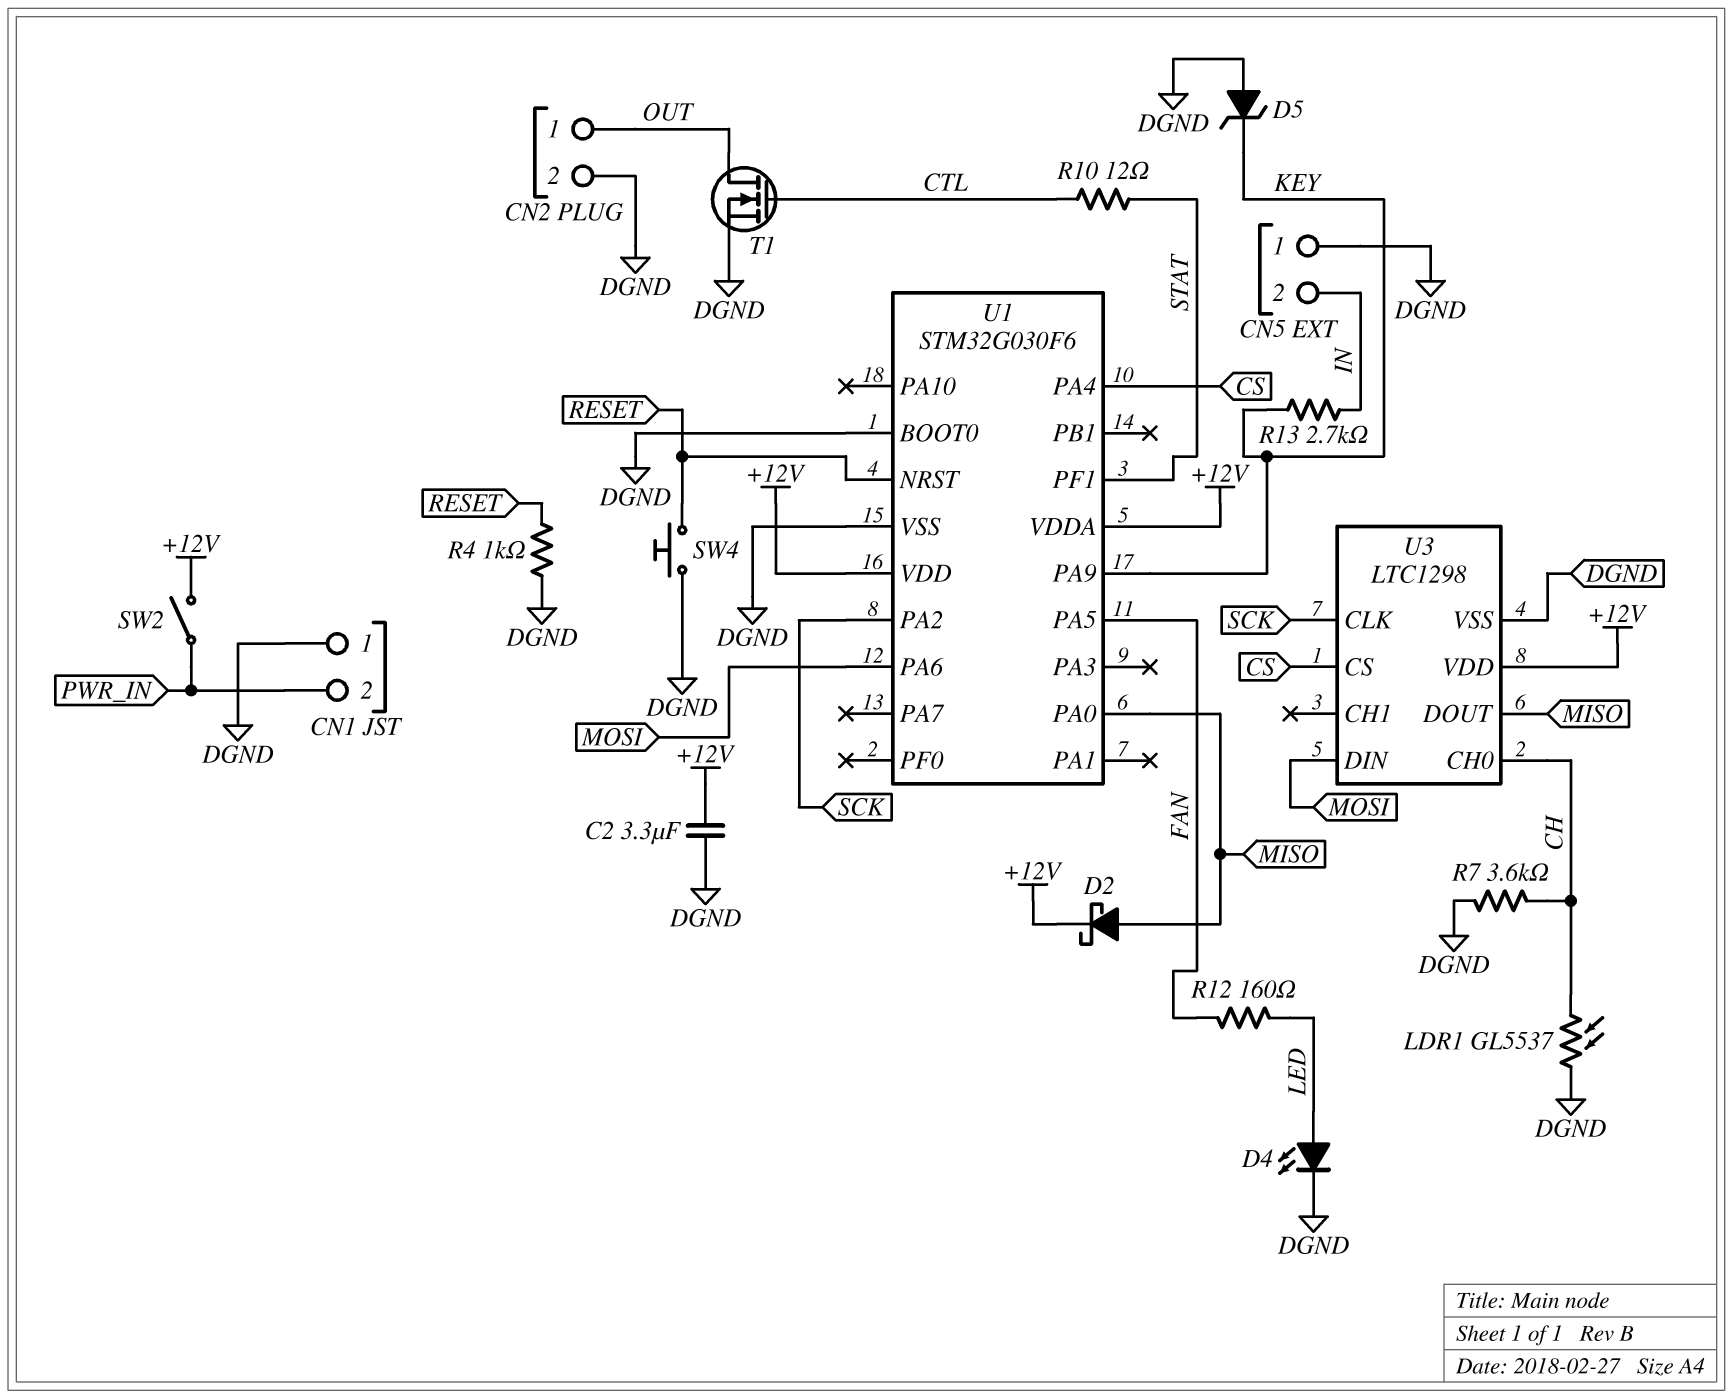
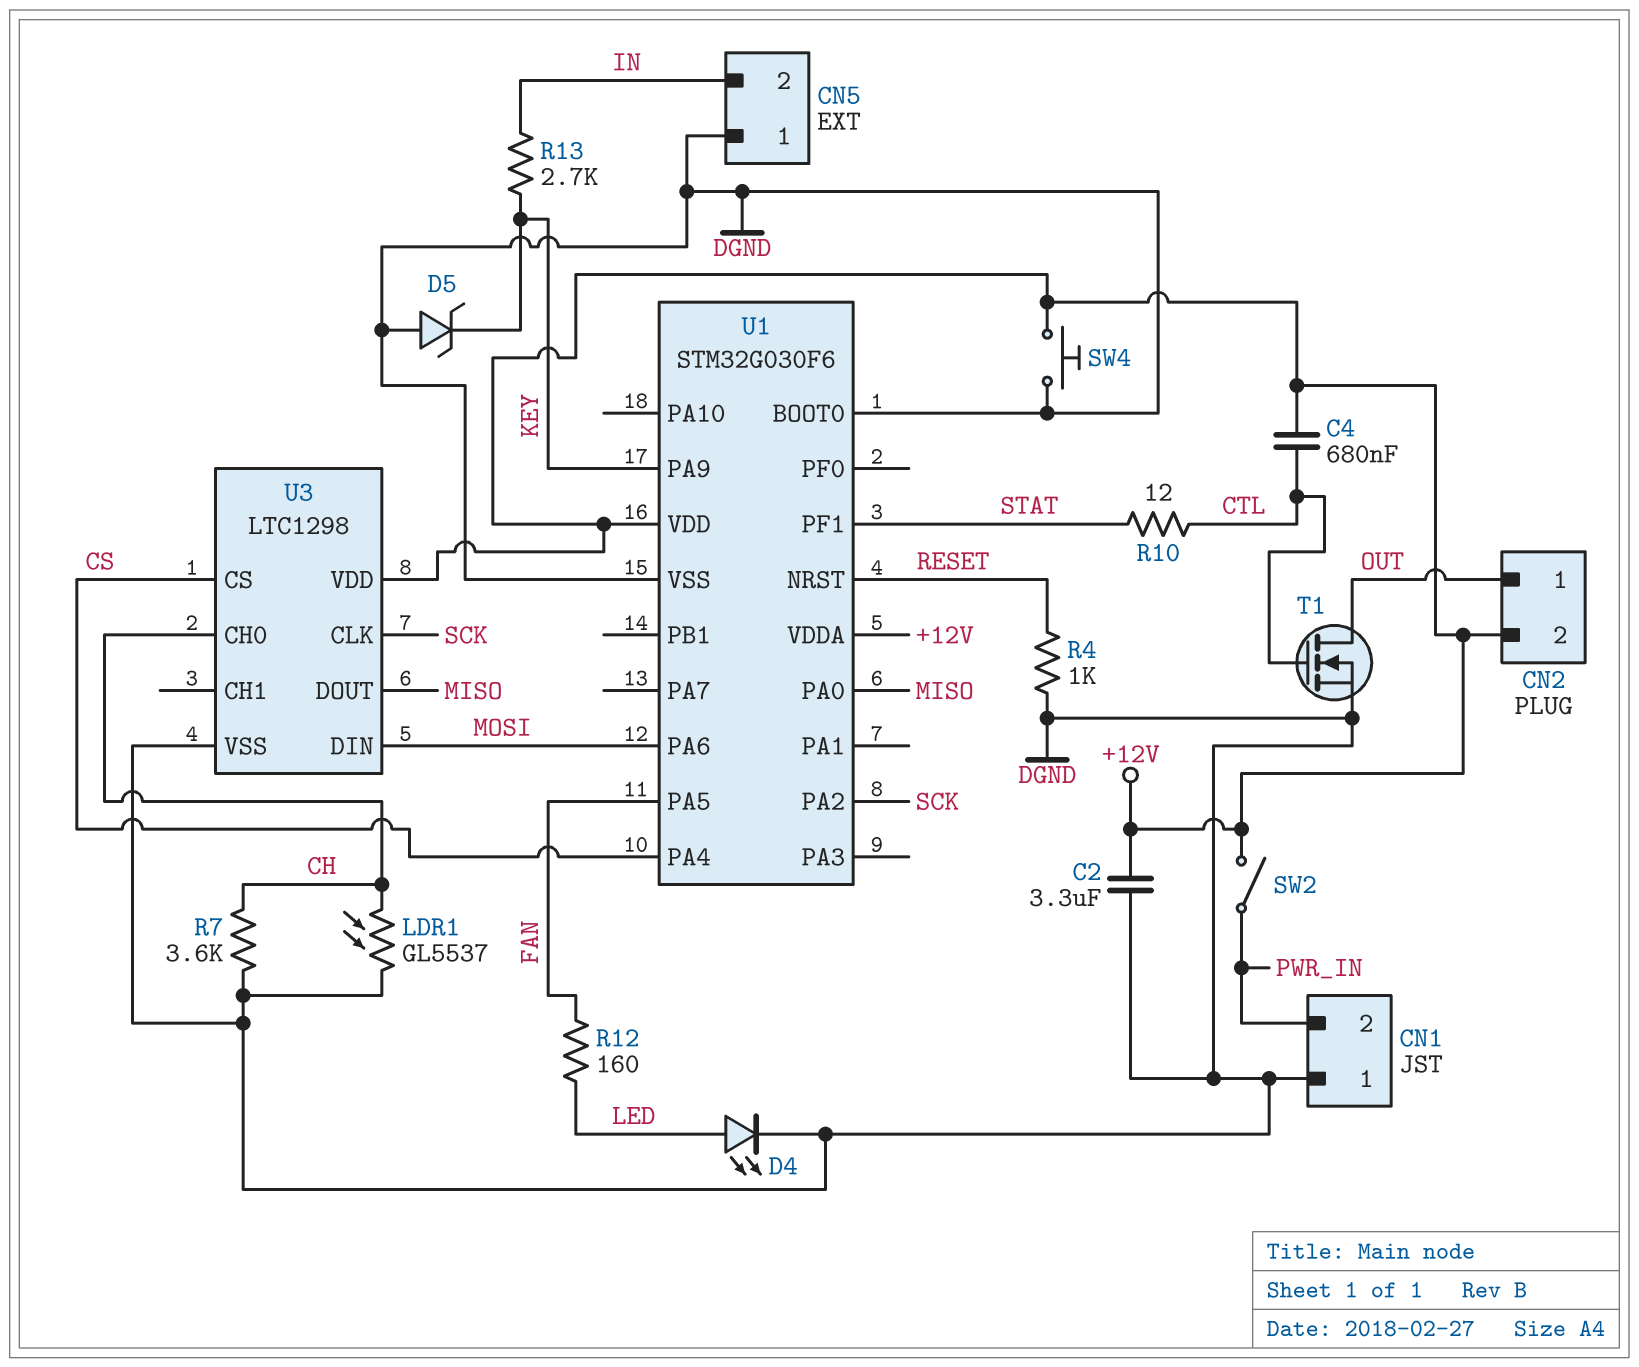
C4: none -> 680nF (+12V, CTL)
CN2 pin 2: DGND -> +12V
D2: schottky (A MISO, K +12V) -> none
SW4: button (DGND, RESET) -> button (+12V, DGND)

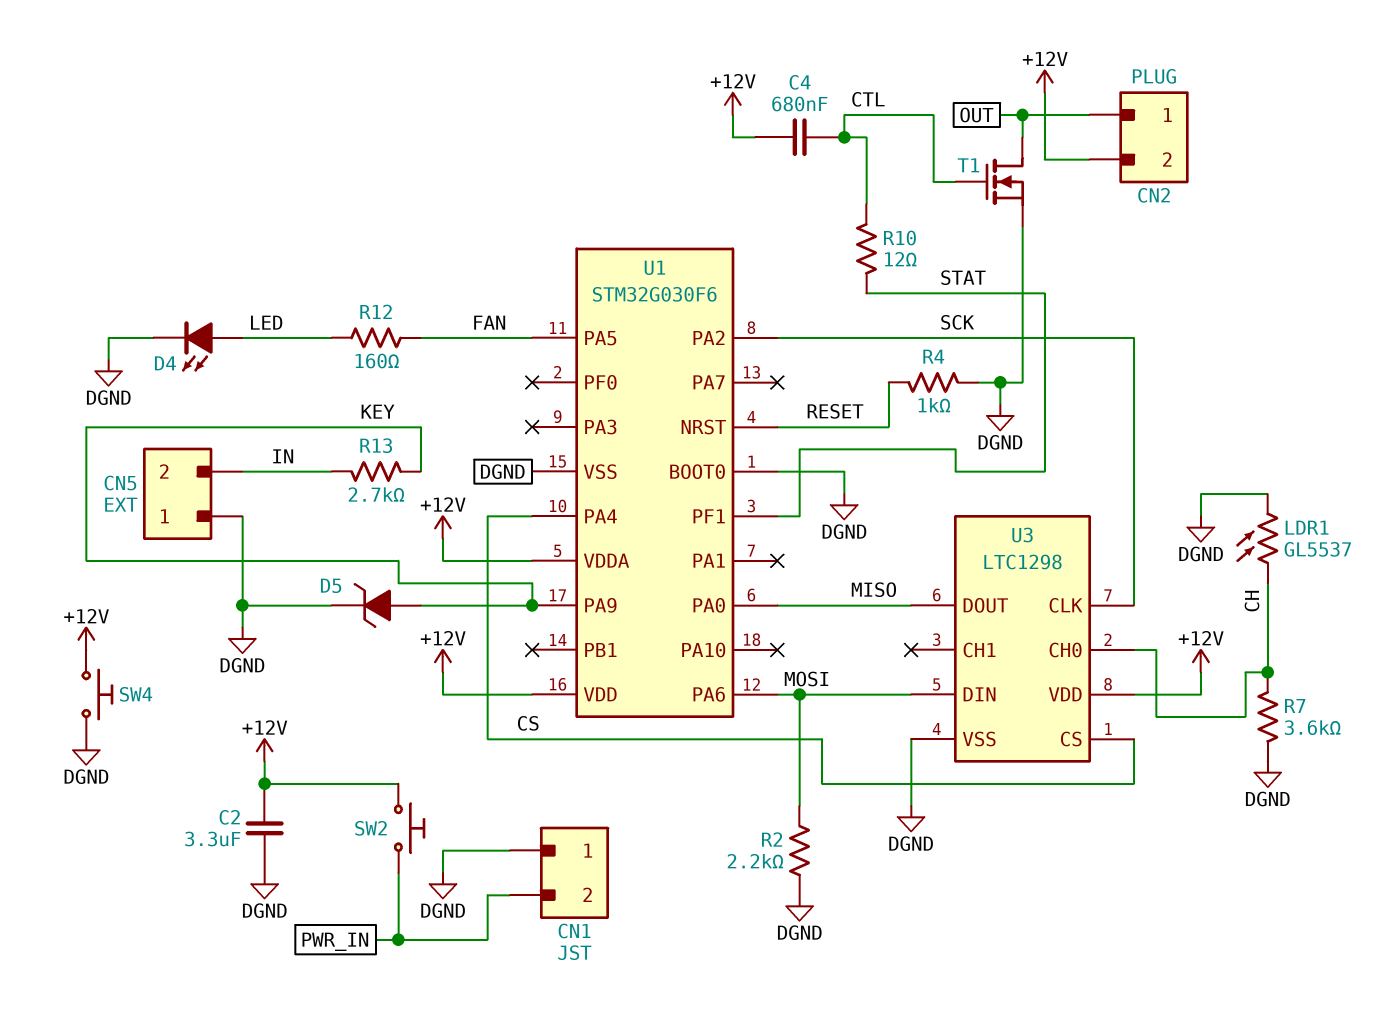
D5: zener (A DGND, K KEY) -> zener (A KEY, K DGND)
R2: none -> 2.2k (DGND, MOSI)
SW2: switch (+12V, PWR_IN) -> button (+12V, PWR_IN)

